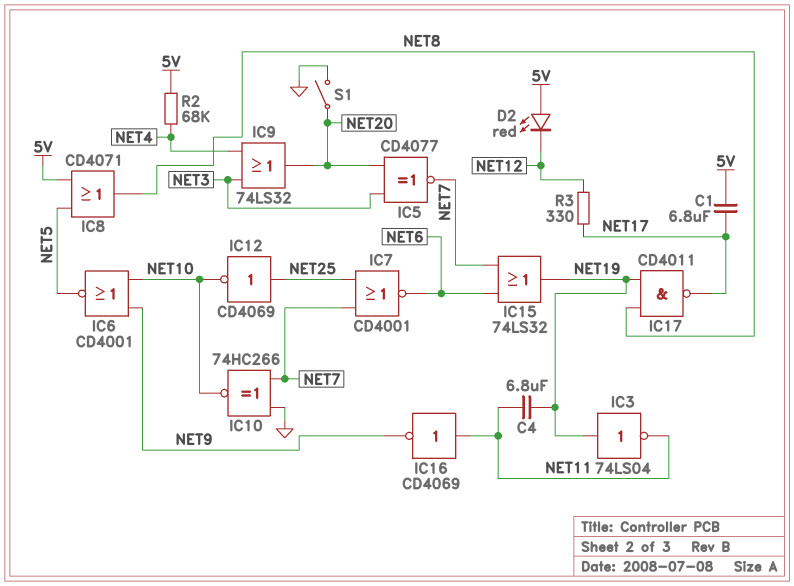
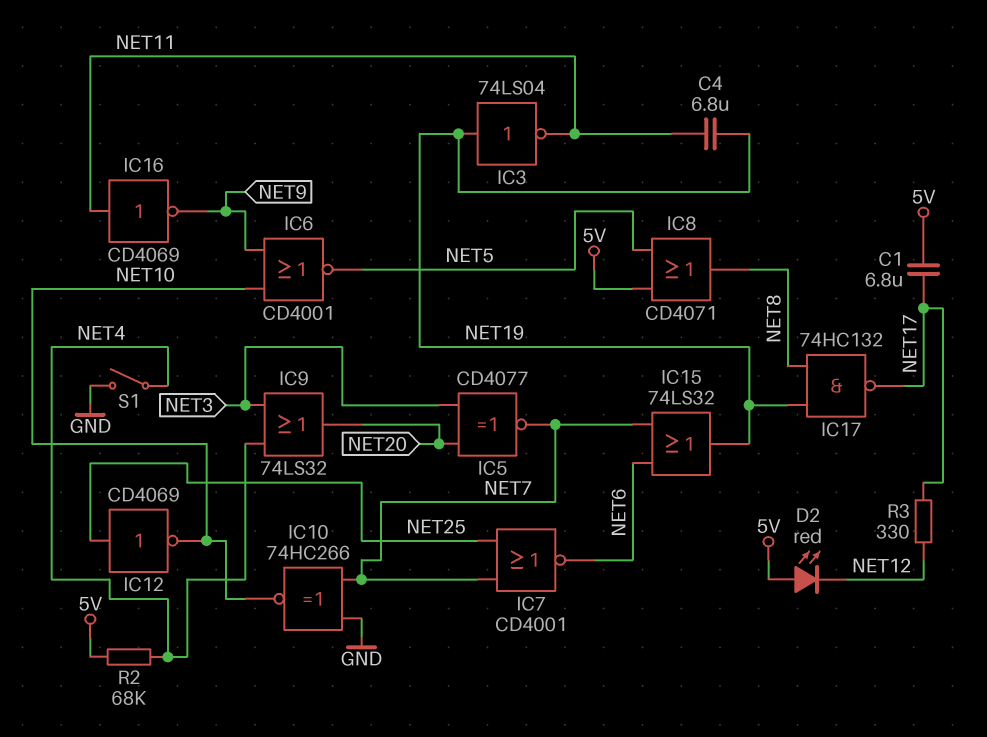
IC17: NAND CD4011 (in NET8, in NET19, out NET17) -> NAND 74HC132 (in NET8, in NET19, out NET17)
S1: switch (GND, NET20) -> switch (GND, NET4)

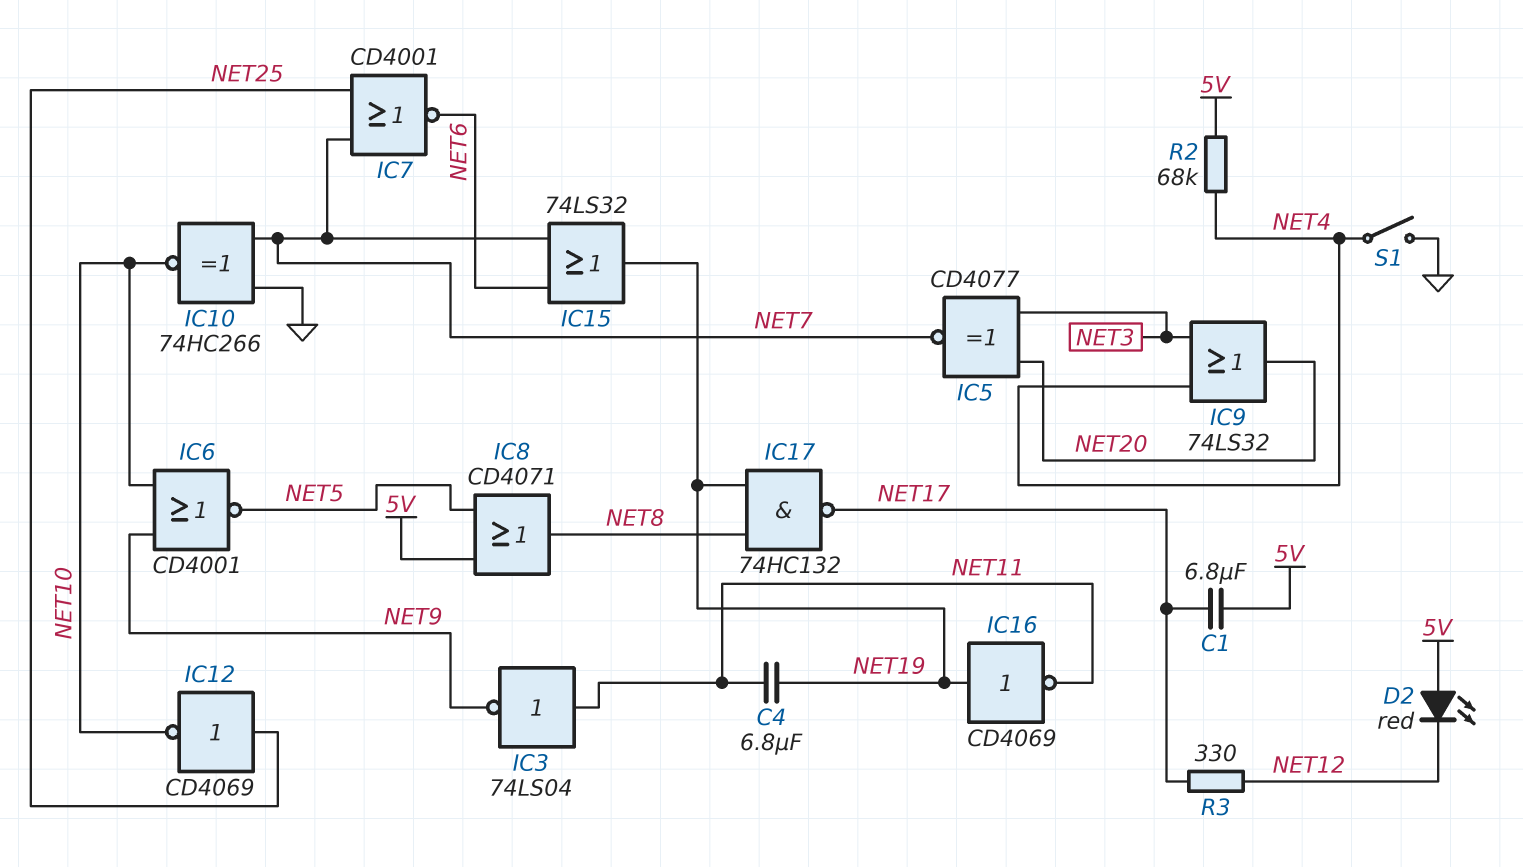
IC3: NOT 74LS04 (in NET19, out NET11) -> NOT 74LS04 (in NET11, out NET9)
IC16: NOT CD4069 (in NET11, out NET9) -> NOT CD4069 (in NET19, out NET11)

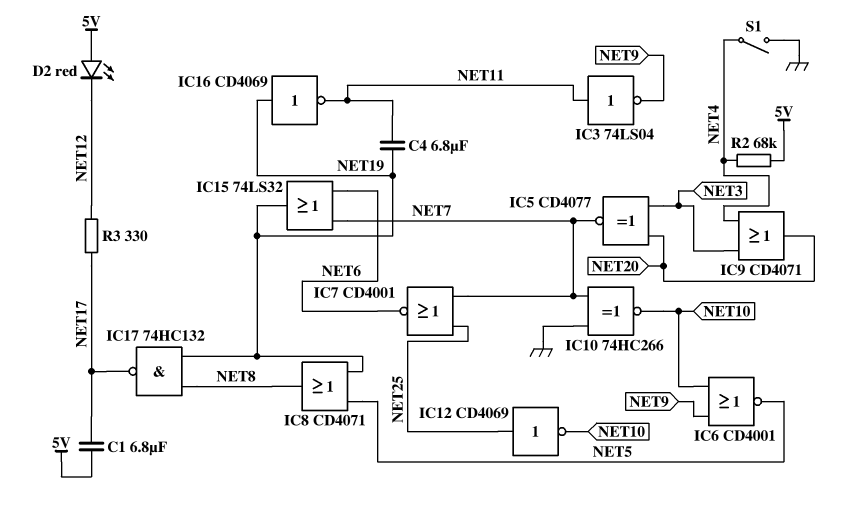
IC8: OR CD4071 (in 5V, in NET5, out NET8) -> OR CD4071 (in NET5, in NET19, out NET8)
IC9: OR 74LS32 (in NET3, in NET4, out NET20) -> OR CD4071 (in NET3, in NET4, out NET20)

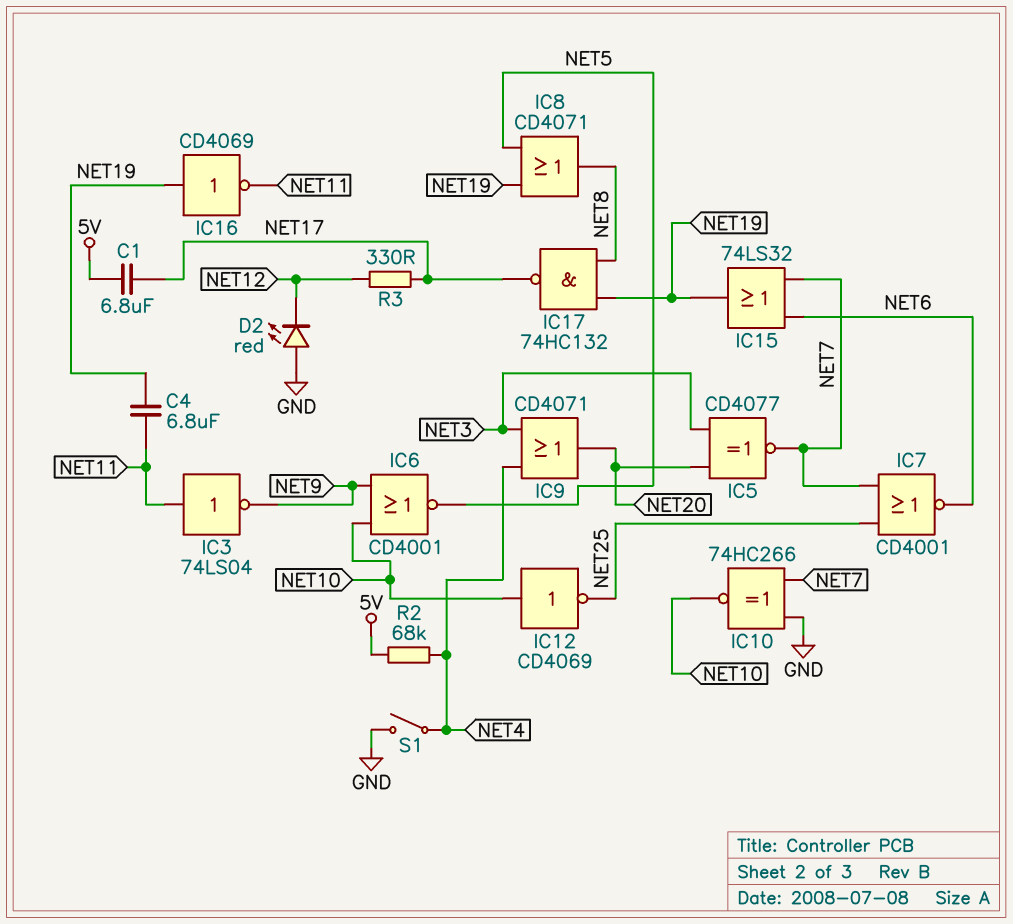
D2: LED red (A 5V, K NET12) -> LED red (A GND, K NET12)
IC12: NOT CD4069 (in NET25, out NET10) -> NOT CD4069 (in NET10, out NET25)

